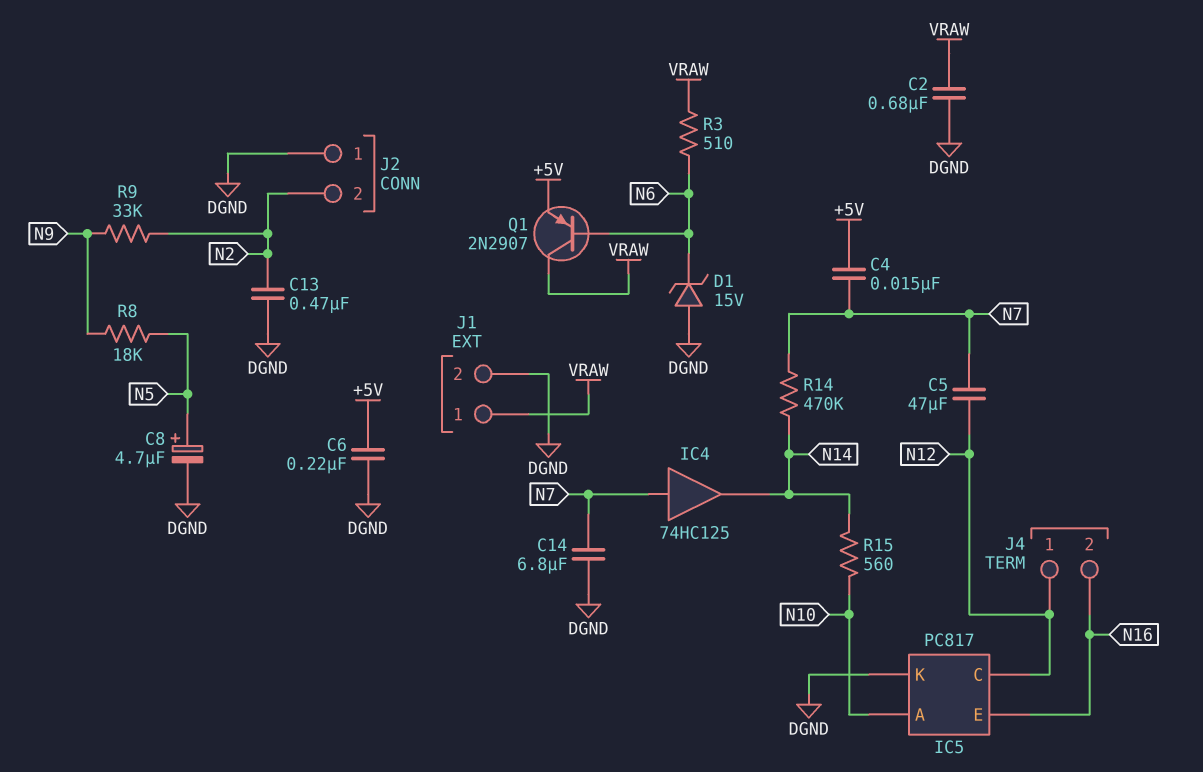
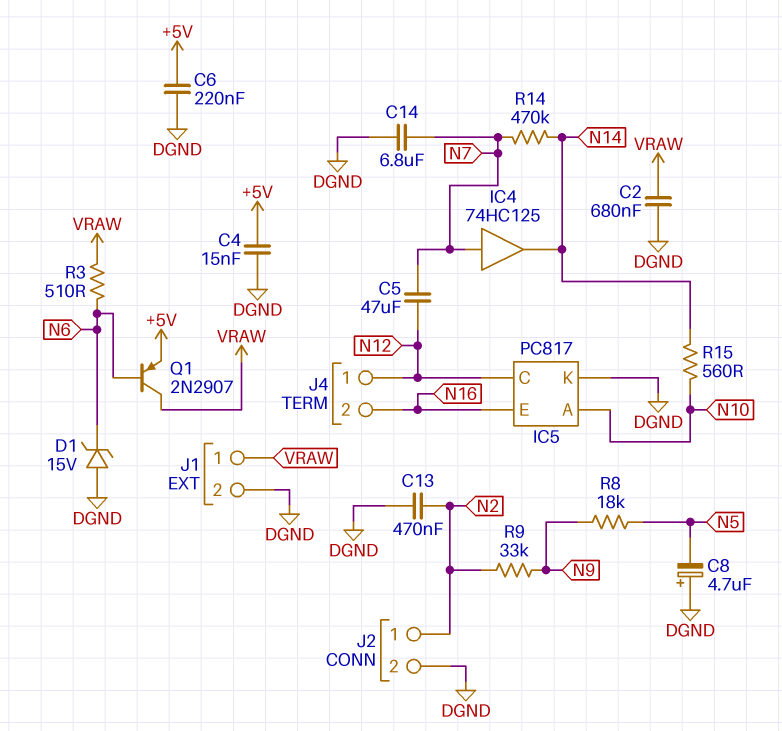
C4: 15nF (+5V, N7) -> 15nF (+5V, DGND)
C8: 4.7uF (plus N5, minus DGND) -> 4.7uF (plus DGND, minus N5)
J2 pin 1: DGND -> N2
J2 pin 2: N2 -> DGND

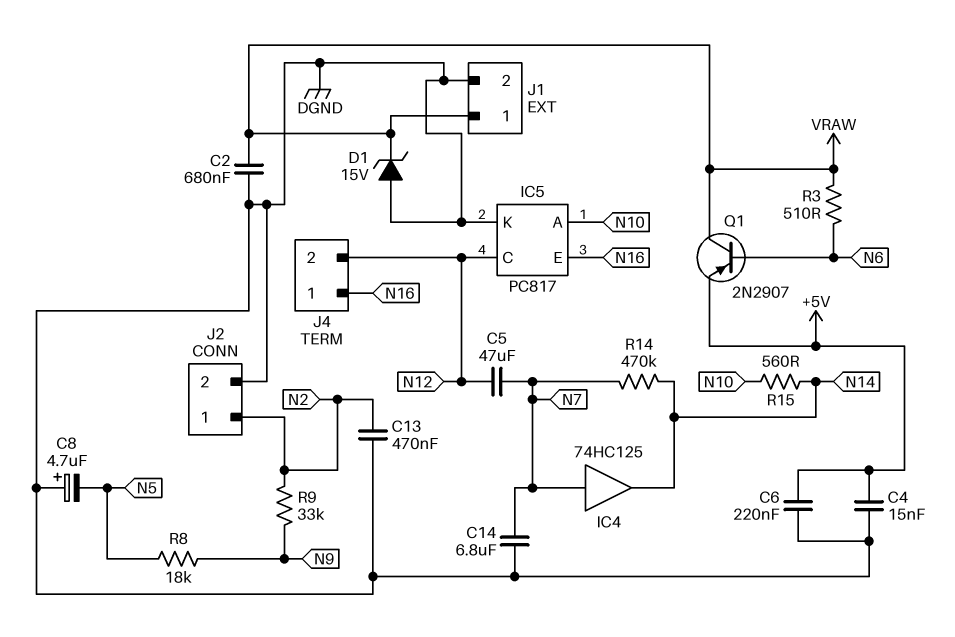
D1: zener 15V (A DGND, K N6) -> zener 15V (A DGND, K VRAW)
J4 pin 1: N12 -> N16
J4 pin 2: N16 -> N12

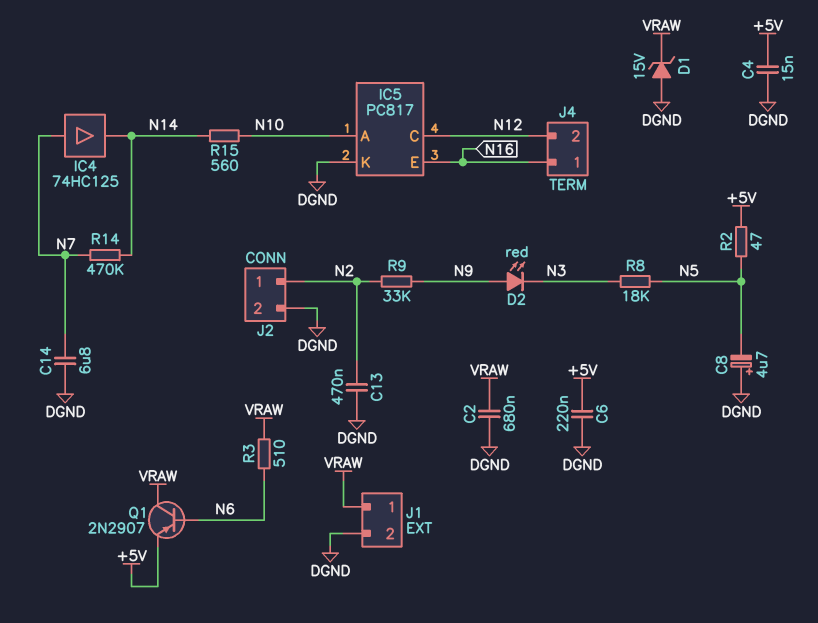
C5: 47uF (N7, N12) -> none
D2: none -> LED red (A N9, K N3)
R2: none -> 47 (+5V, N5)
R8: 18k (N5, N9) -> 18k (N3, N5)

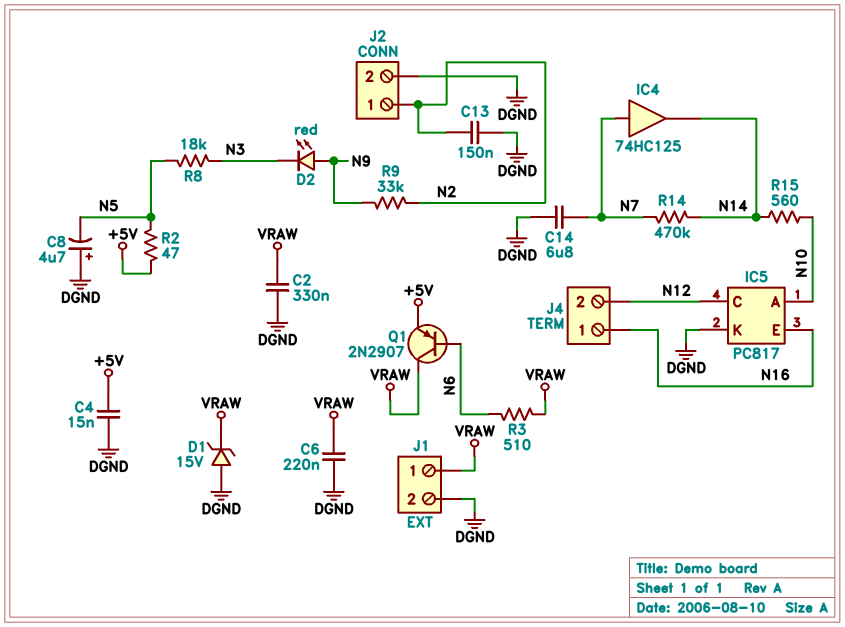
C2: 680nF (DGND, VRAW) -> 330nF (DGND, VRAW)
C6: 220nF (+5V, DGND) -> 220nF (DGND, VRAW)
C13: 470nF (DGND, N2) -> 150nF (DGND, N2)

